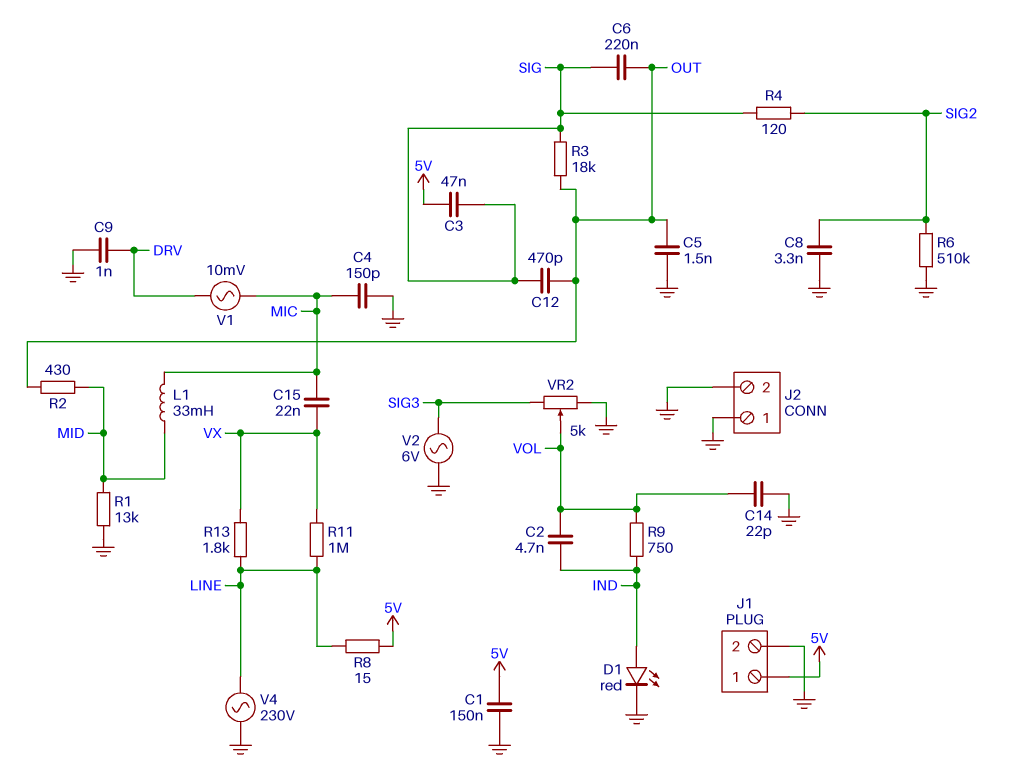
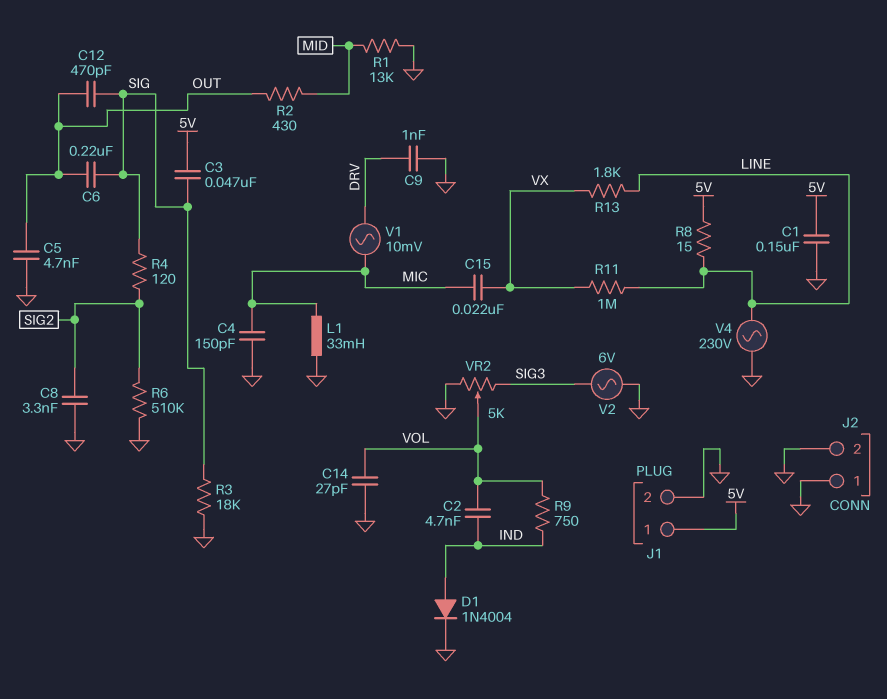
C5: 1.5nF (GND, OUT) -> 4.7nF (GND, OUT)
C14: 22pF (GND, VOL) -> 27pF (GND, VOL)
D1: LED red (A IND, K GND) -> diode 1N4004 (A IND, K GND)
L1: 33mH (MIC, MID) -> 33mH (GND, MIC)
R3: 18k (OUT, SIG) -> 18k (GND, SIG)

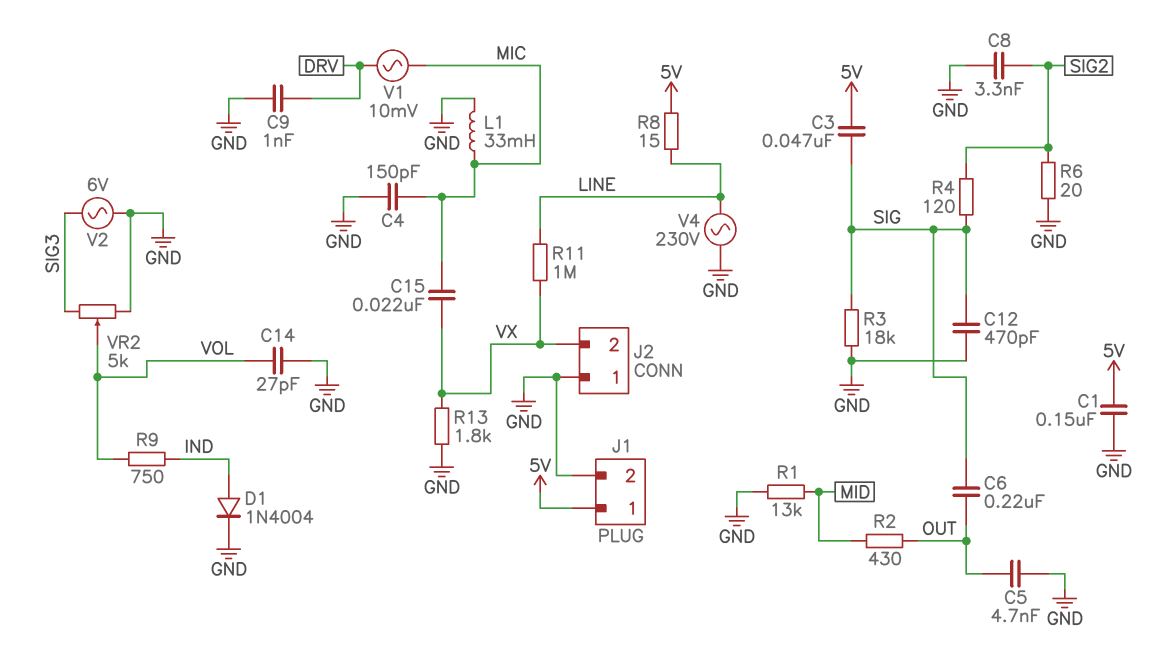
C2: 4.7nF (IND, VOL) -> none
C12: 470pF (OUT, SIG) -> 470pF (GND, SIG)
J2 pin 2: GND -> VX
R6: 510k (GND, SIG2) -> 20 (GND, SIG2)
R13: 1.8k (LINE, VX) -> 1.8k (GND, VX)

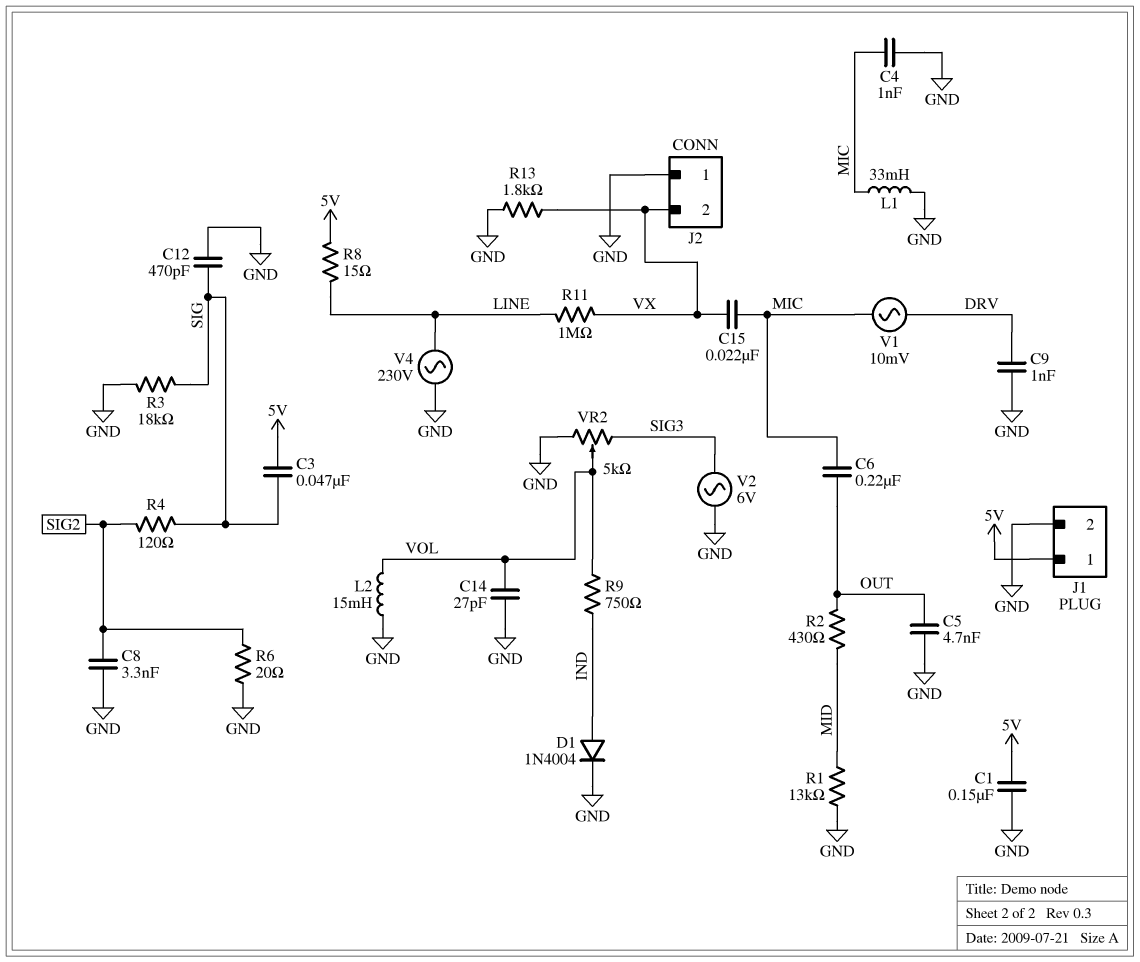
C4: 150pF (GND, MIC) -> 1nF (GND, MIC)
C6: 220nF (OUT, SIG) -> 220nF (MIC, OUT)
L2: none -> 15mH (GND, VOL)

